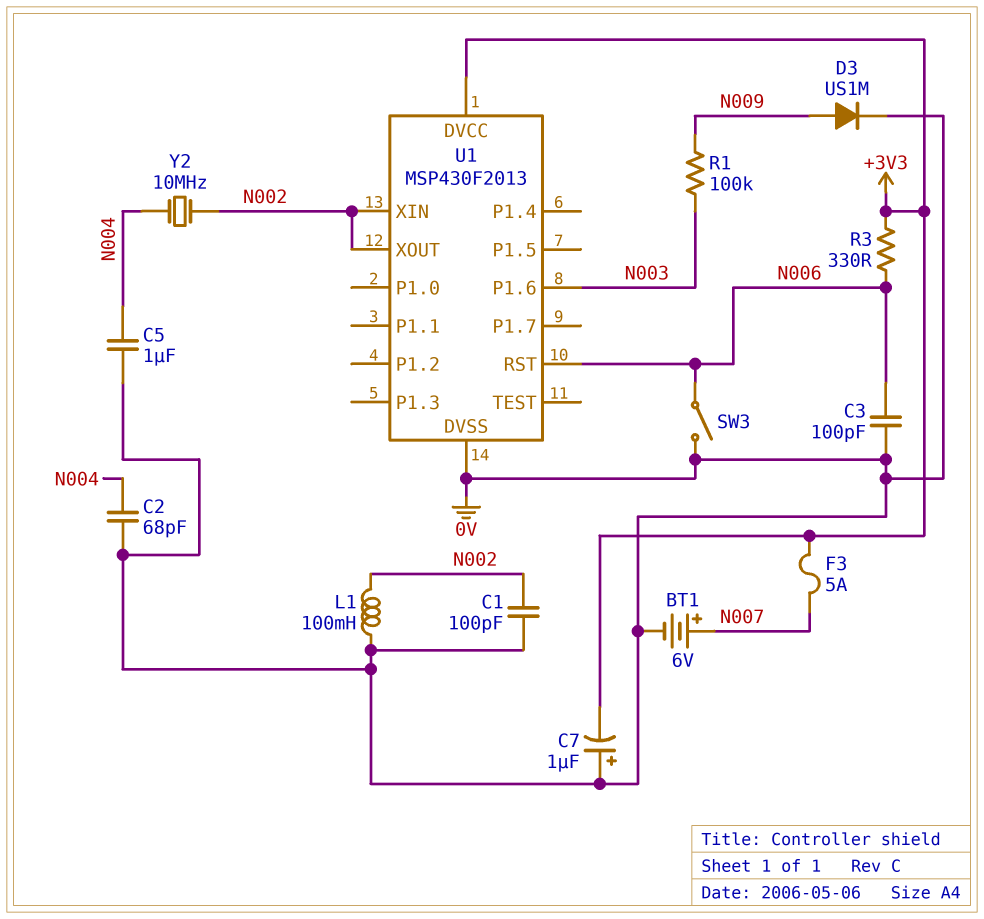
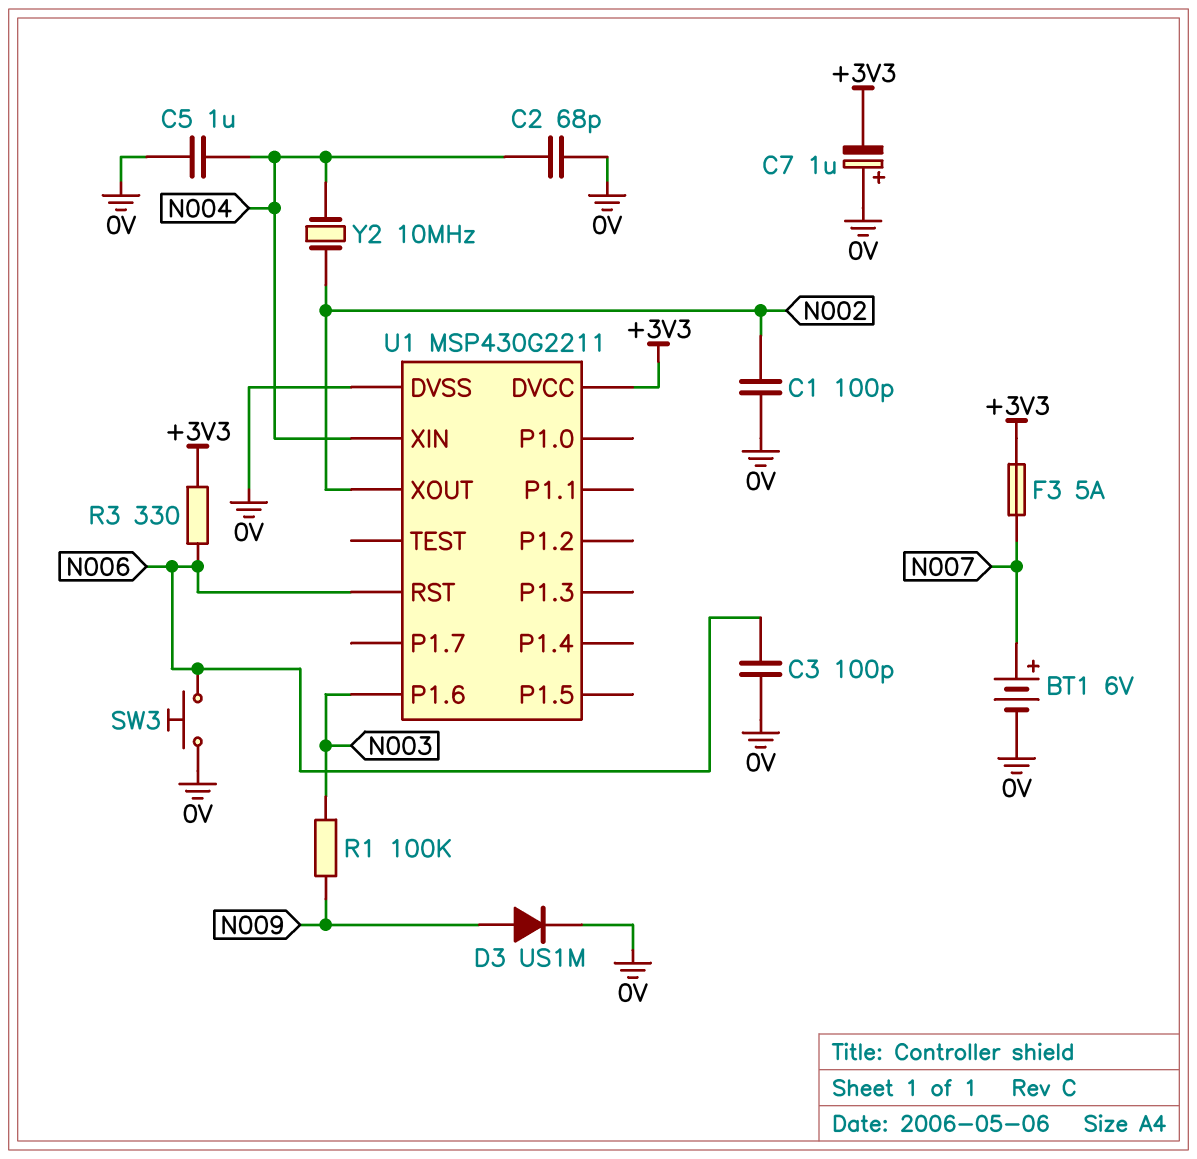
L1: 100mH (0V, N002) -> none
SW3: switch (0V, N006) -> button (0V, N006)
U1: MSP430F2013 -> MSP430G2211
U1 pin XIN: N002 -> N004

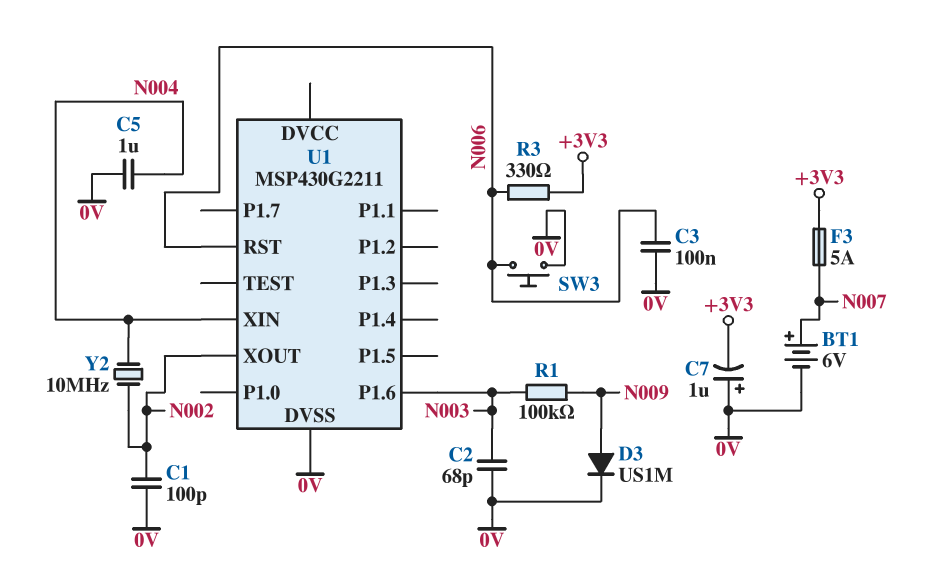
C2: 68pF (0V, N004) -> 68pF (0V, N003)
C3: 100pF (0V, N006) -> 100nF (0V, N006)
U1 pin DVCC: +3V3 -> none

